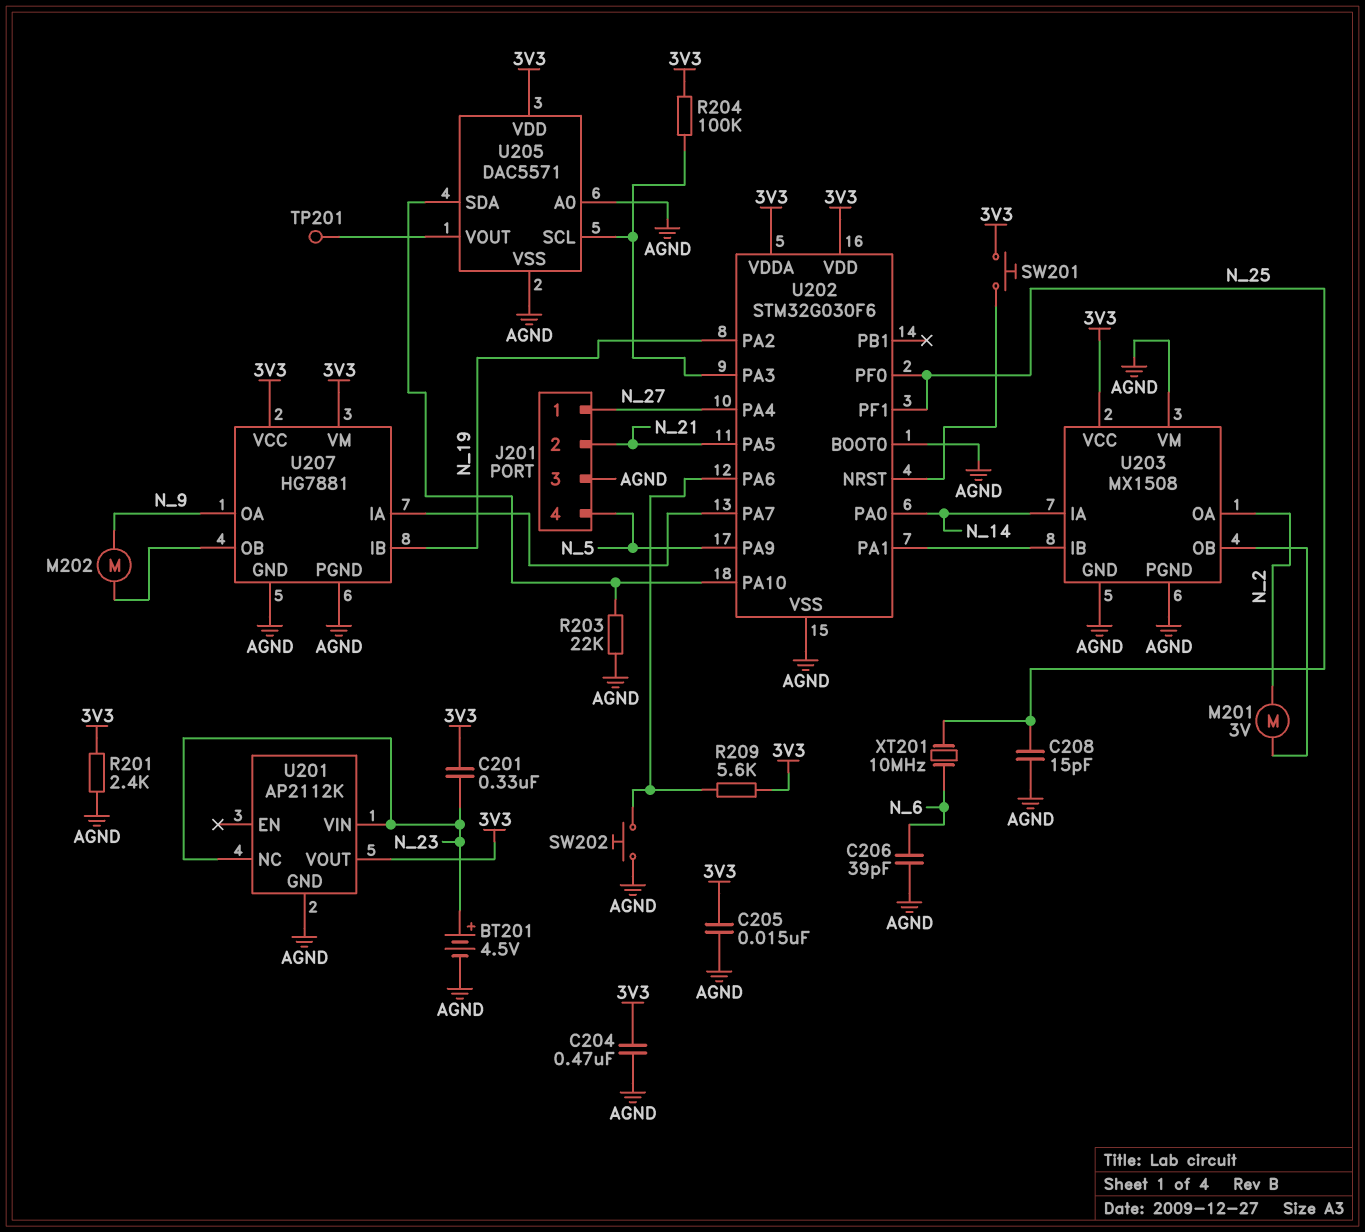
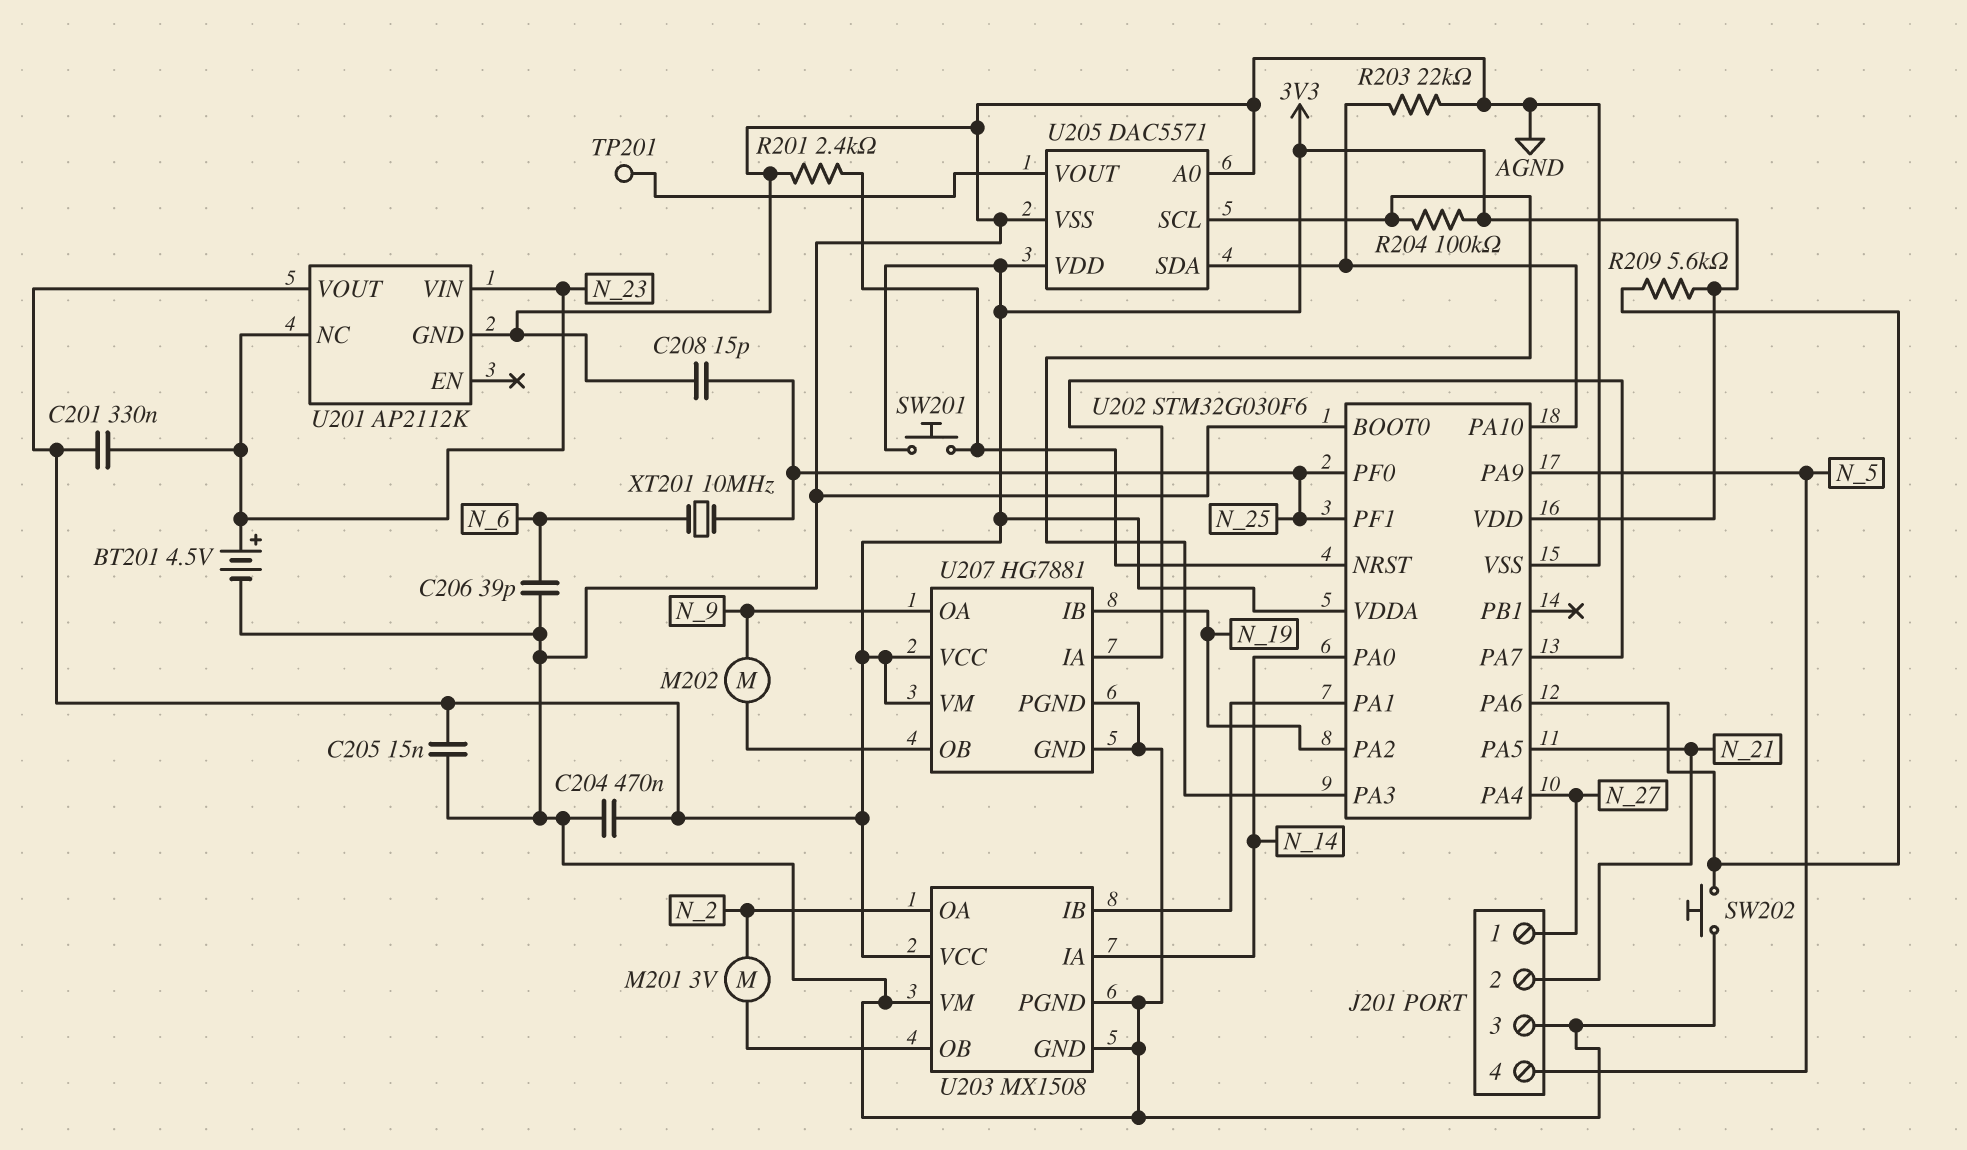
R201: 2.4k (3V3, AGND) -> 2.4k (AGND, U202/NRST)

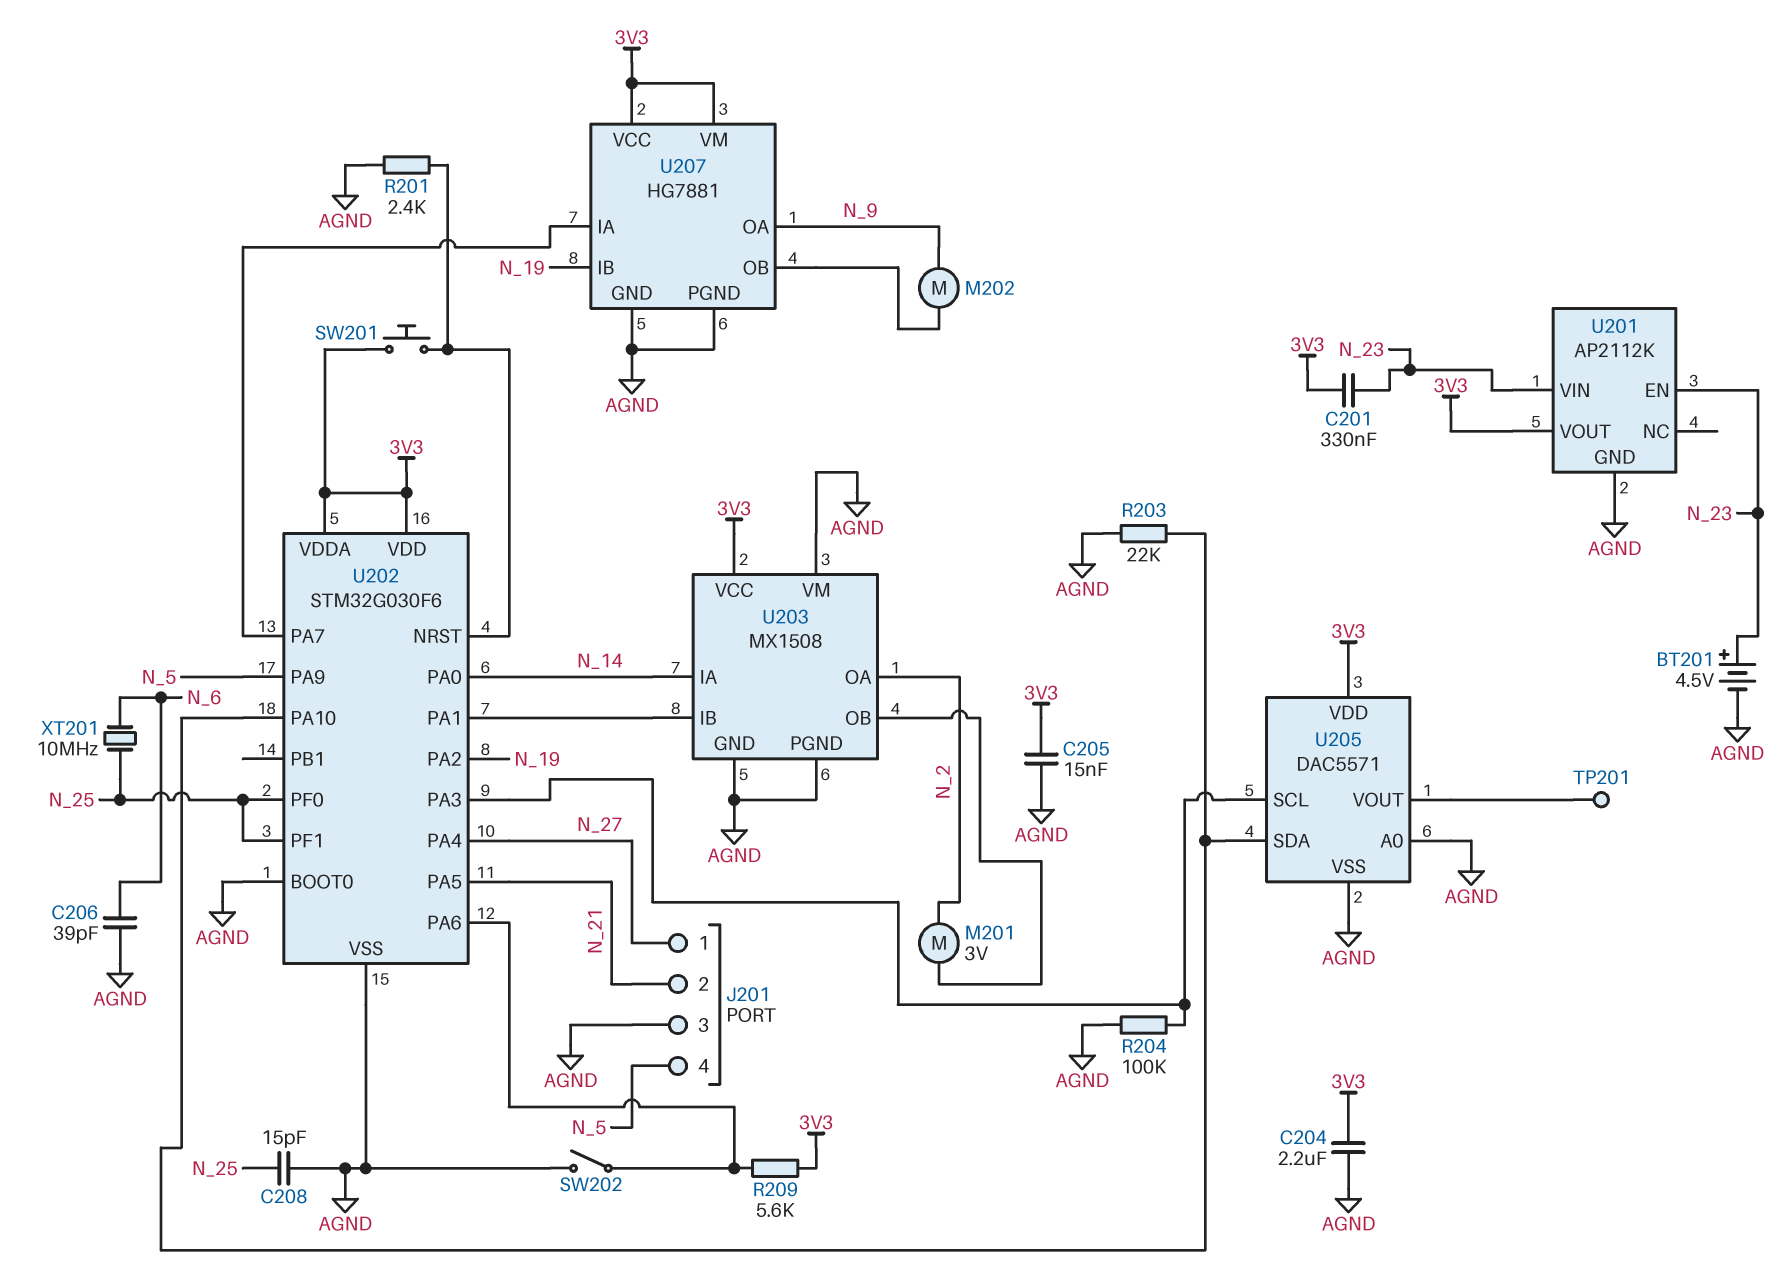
C204: 470nF (3V3, AGND) -> 2.2uF (3V3, AGND)
R204: 100k (3V3, U202/PA3) -> 100k (AGND, U202/PA3)
SW202: button (AGND, U202/PA6) -> switch (AGND, U202/PA6)
U201 pin EN: none -> N_23
U201 pin NC: N_23 -> none

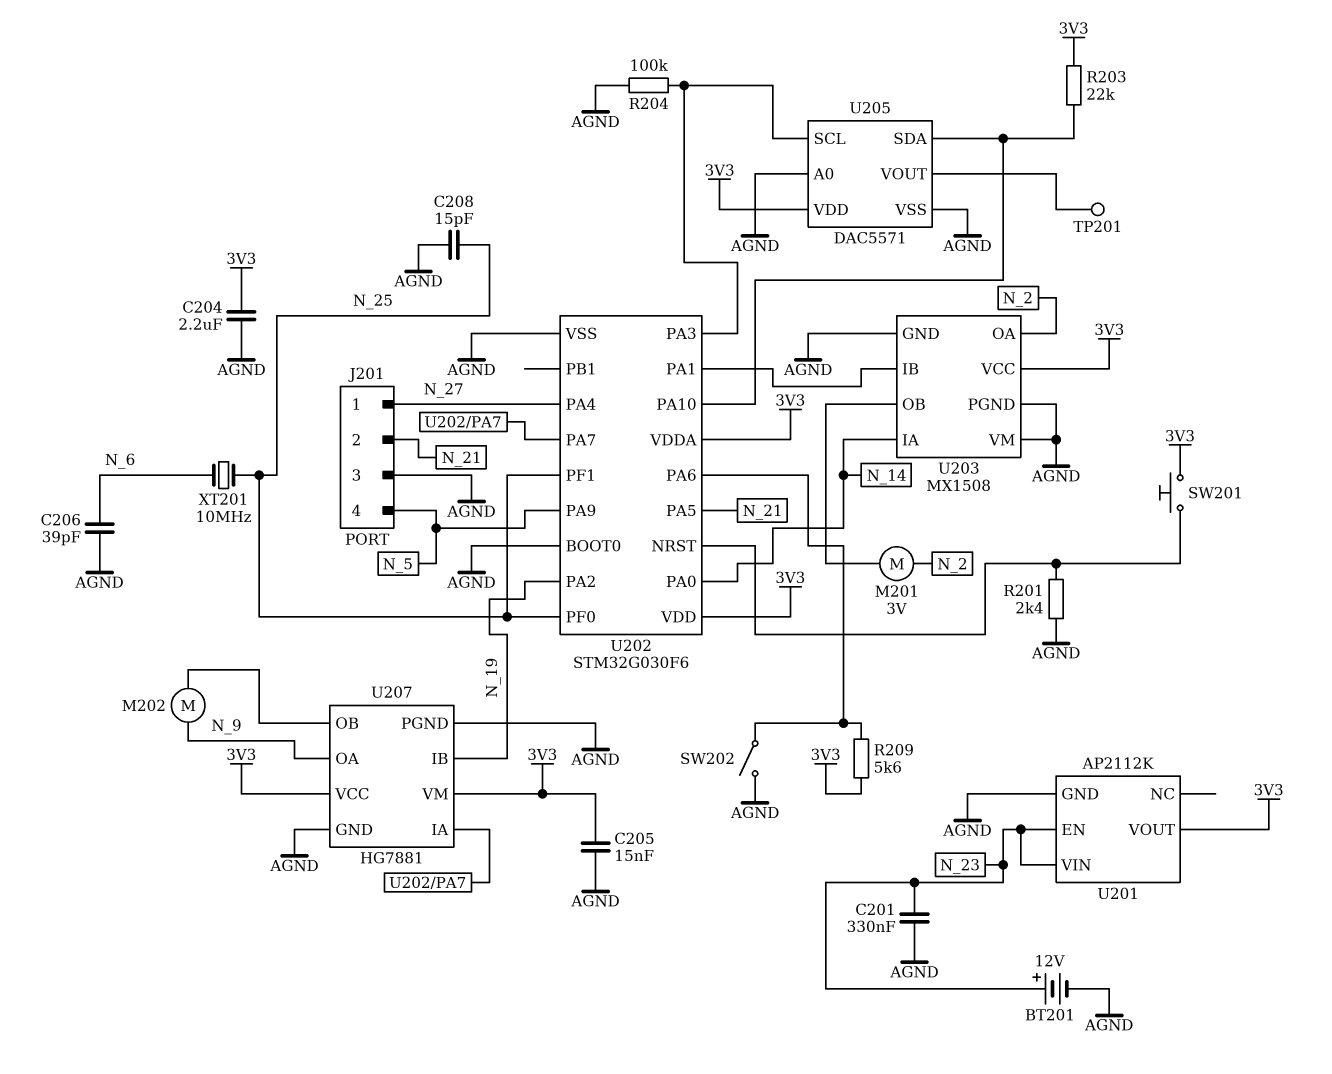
BT201: 4.5V (plus N_23, minus AGND) -> 12V (plus N_23, minus AGND)
C201: 330nF (3V3, N_23) -> 330nF (AGND, N_23)
R203: 22k (AGND, U202/PA10) -> 22k (3V3, U202/PA10)

